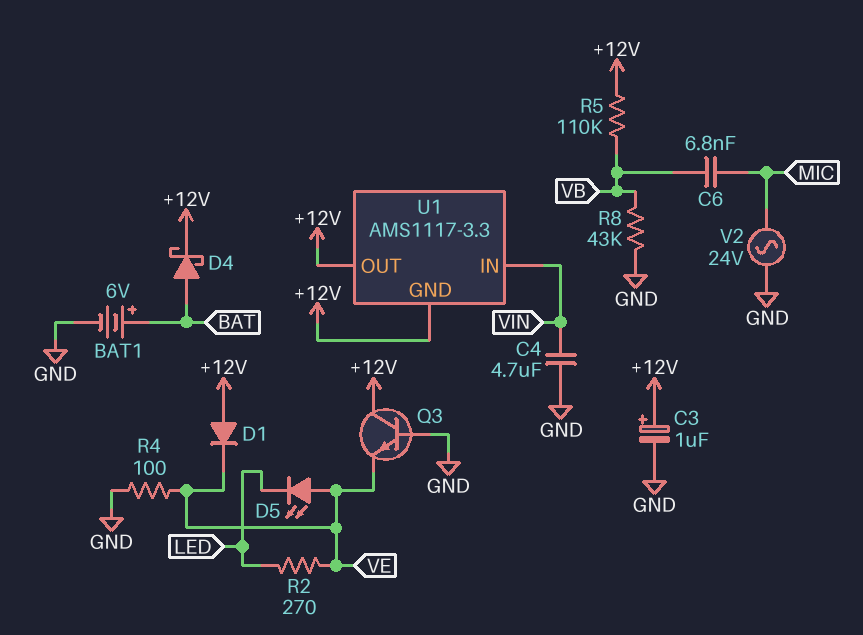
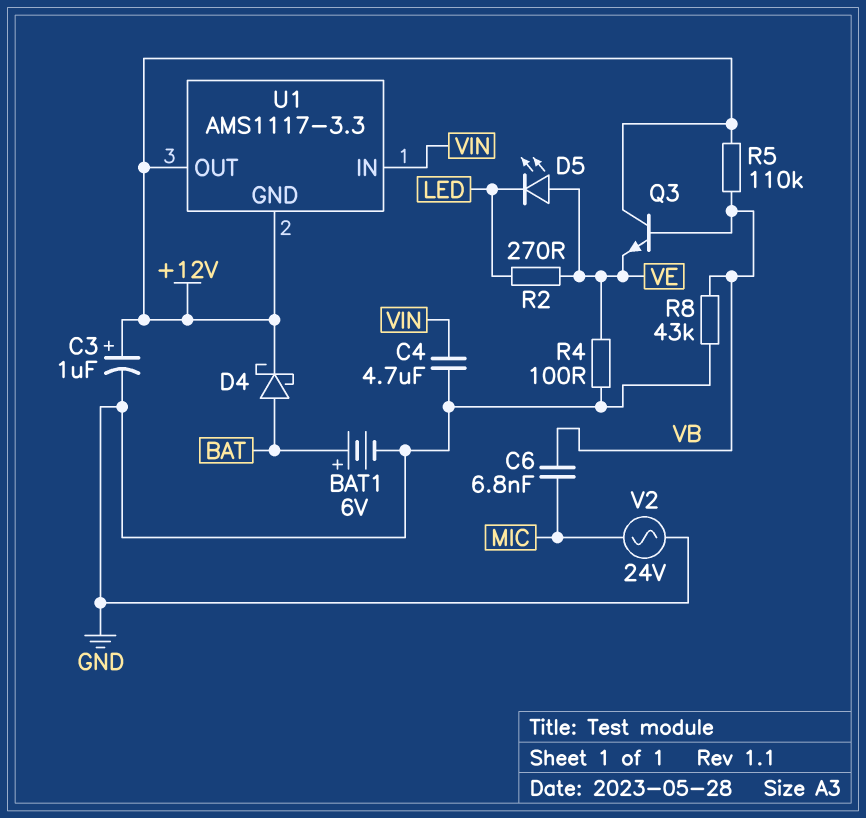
D1: diode (A +12V, K VE) -> none
Q3: NPN (B GND, C +12V, E VE) -> NPN (B VB, C +12V, E VE)

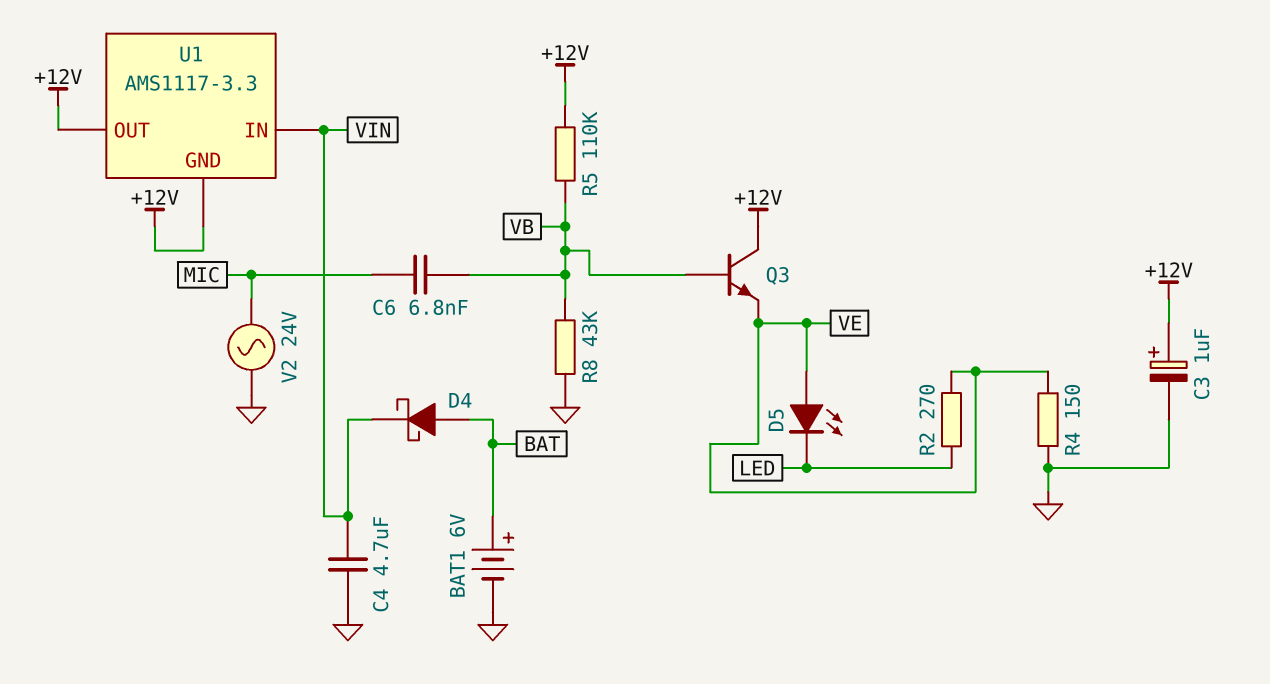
D4: schottky (A BAT, K +12V) -> schottky (A BAT, K VIN)
R4: 100 (GND, VE) -> 150 (GND, VE)

